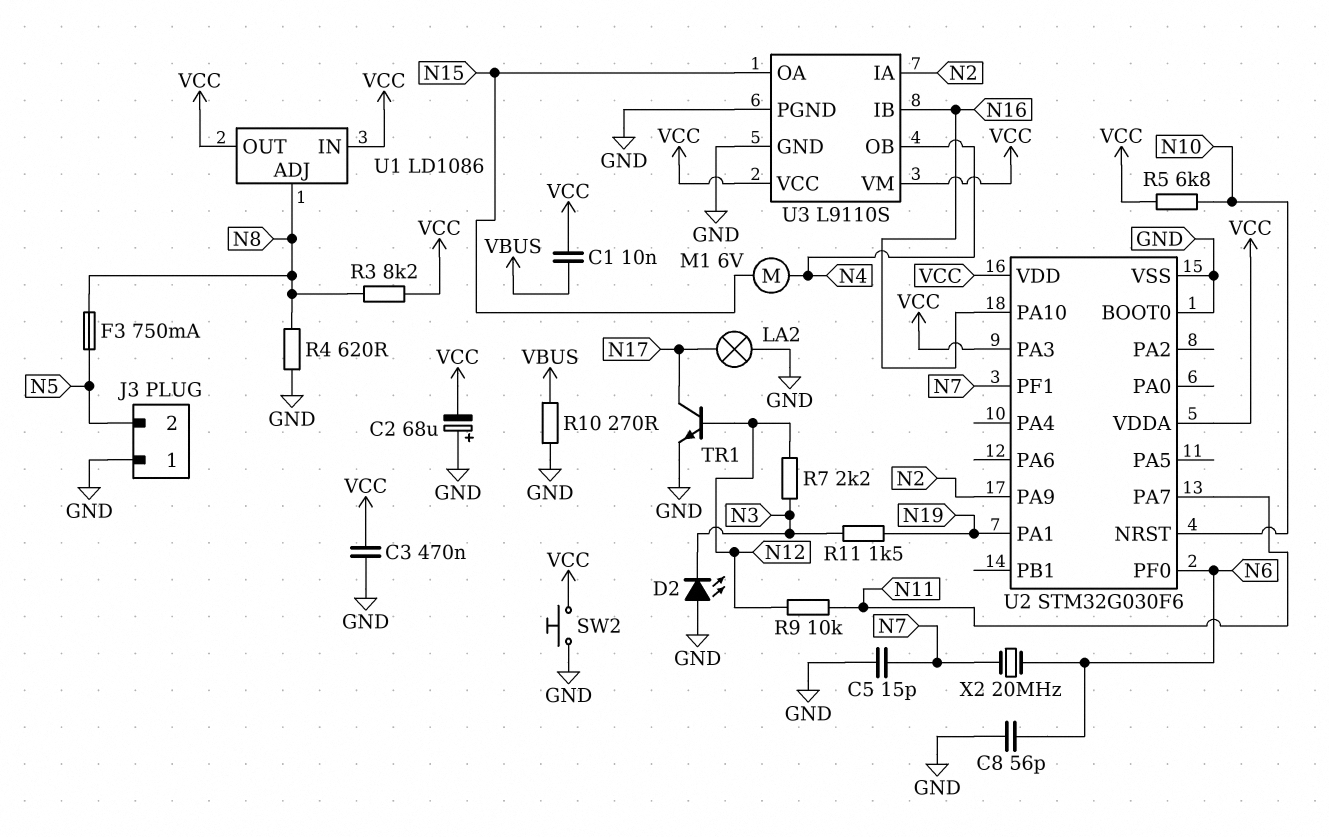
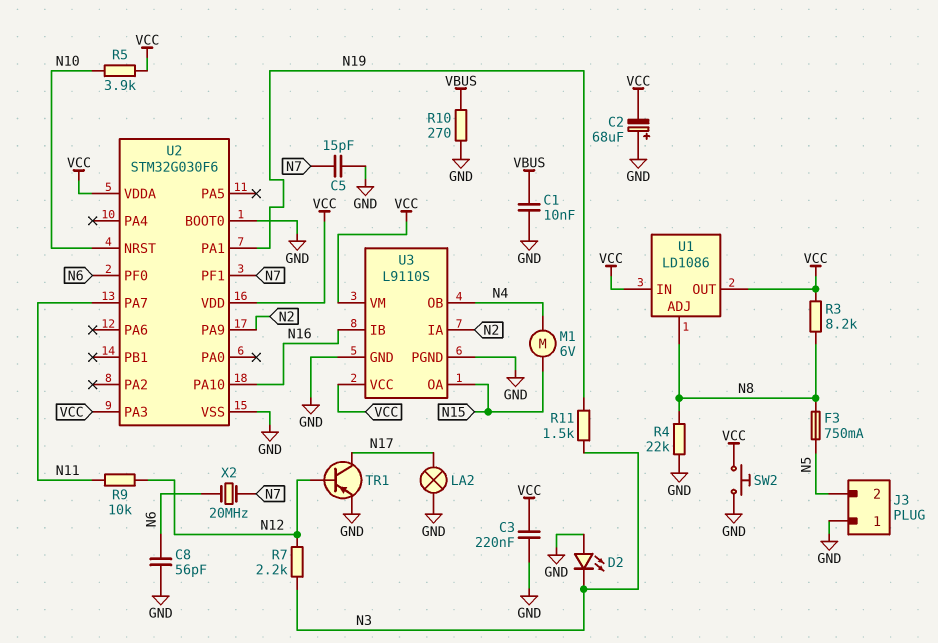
C1: 10nF (VBUS, VCC) -> 10nF (GND, VBUS)
C3: 470nF (GND, VCC) -> 220nF (GND, VCC)
R4: 620 (GND, N8) -> 22k (GND, N8)
R5: 6.8k (N10, VCC) -> 3.9k (N10, VCC)
TR1: NPN (B N12, C N17, E GND) -> PNP (B N12, C N17, E GND)

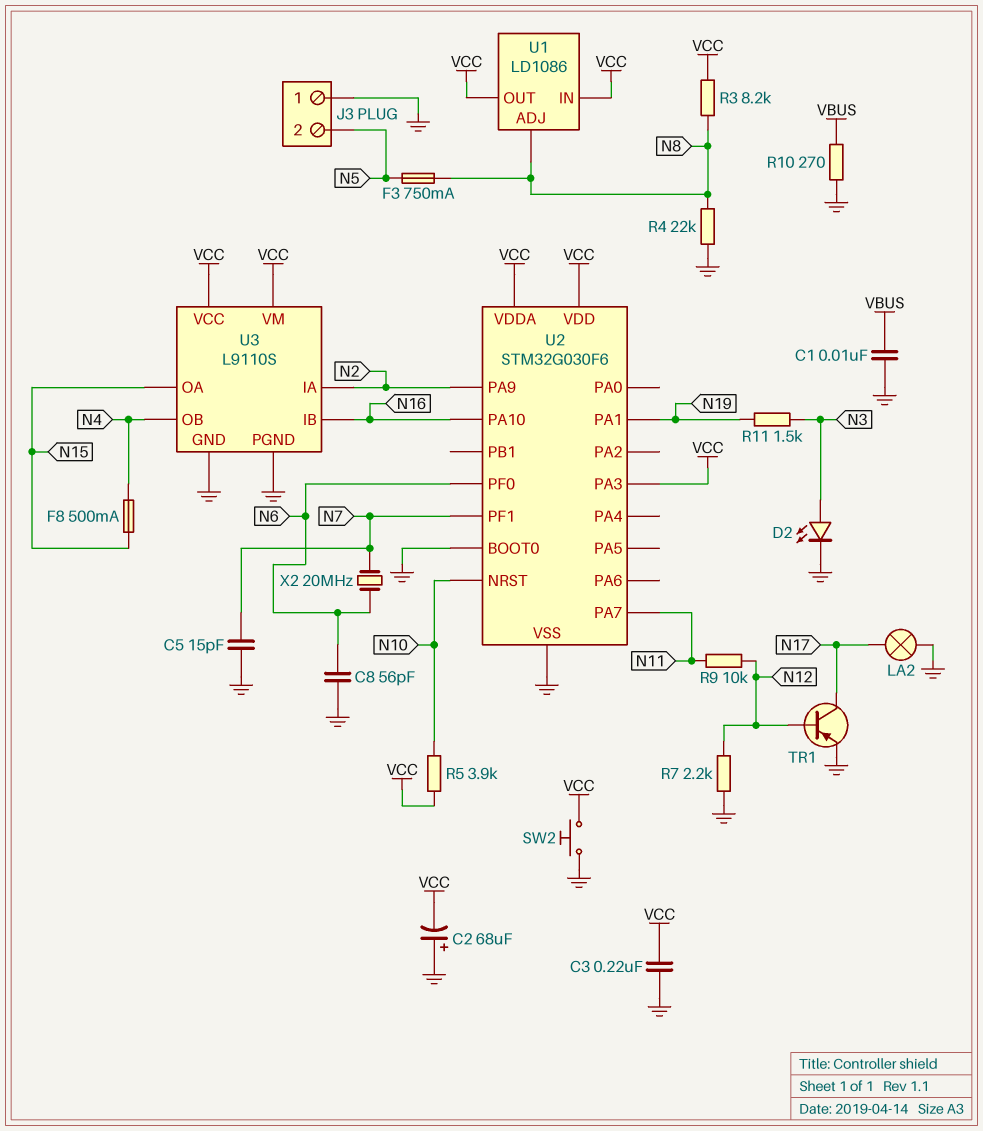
D2: LED (A GND, K N3) -> LED (A N3, K GND)
F8: none -> 500mA (N4, N15)
M1: motor 6V (N4, N15) -> none
R7: 2.2k (N3, N12) -> 2.2k (GND, N12)

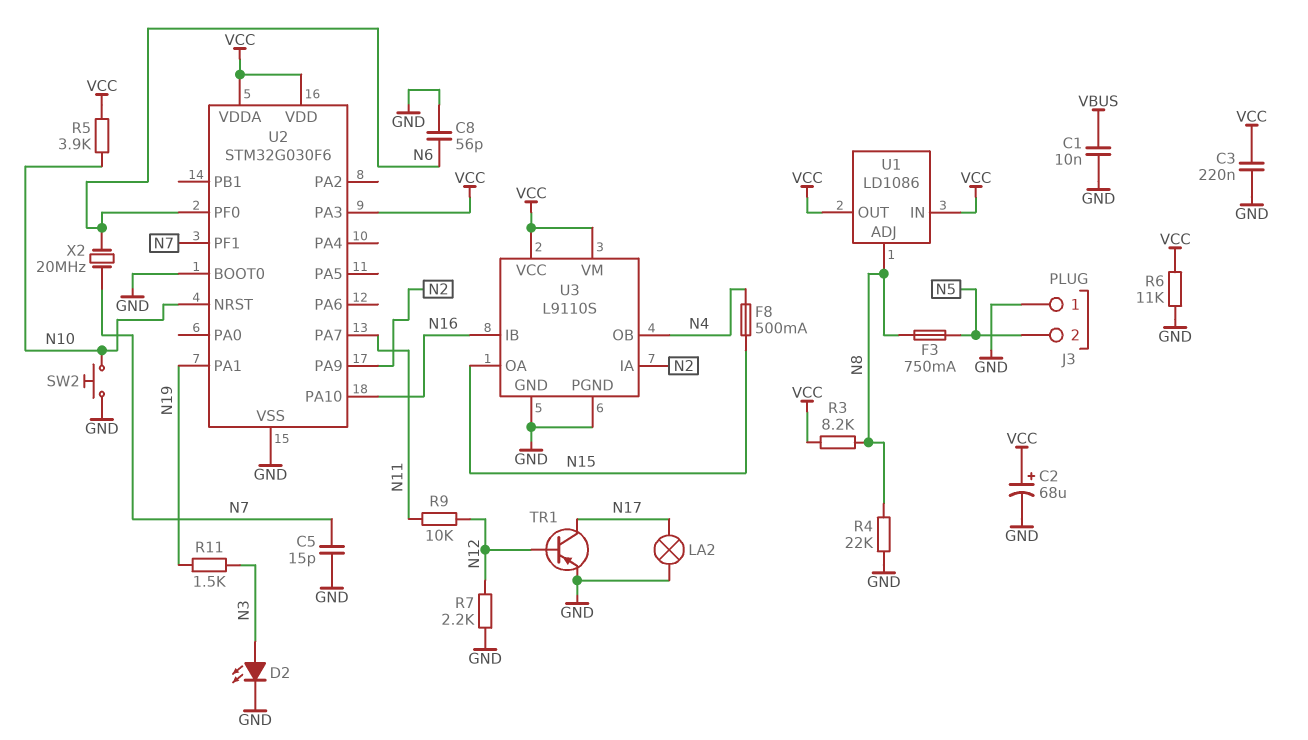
C2: 68uF (plus GND, minus VCC) -> 68uF (plus VCC, minus GND)
R6: none -> 11k (GND, VCC)
R10: 270 (GND, VBUS) -> none
SW2: button (GND, VCC) -> button (GND, N10)

